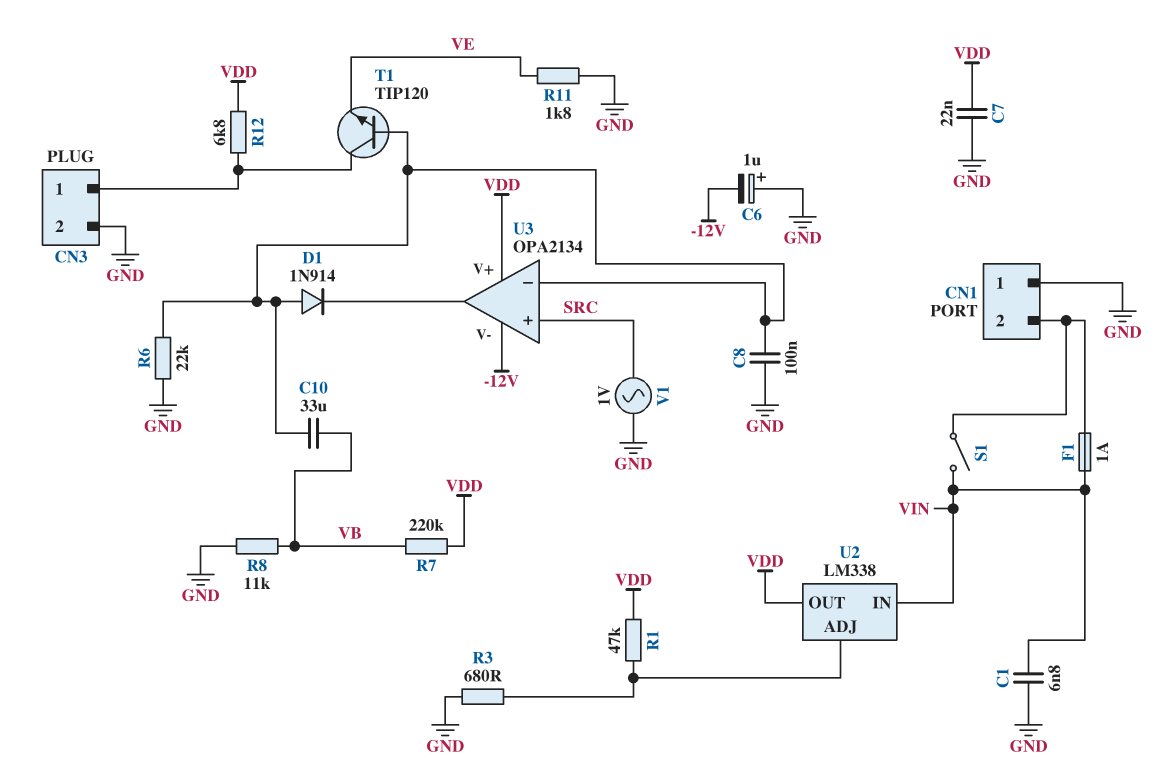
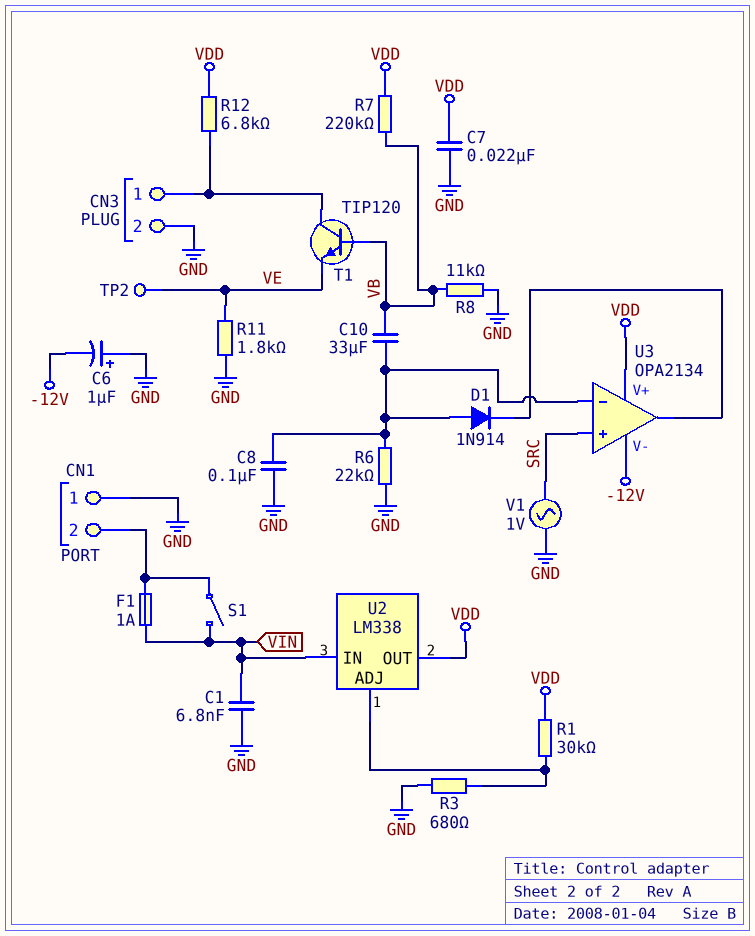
R1: 47k (U2/ADJ, VDD) -> 30k (U2/ADJ, VDD)
T1: NPN TIP120 (B U3/in-, C CN3/1, E VE) -> NPN TIP120 (B VB, C CN3/1, E VE)
TP2: none -> test point (VE)

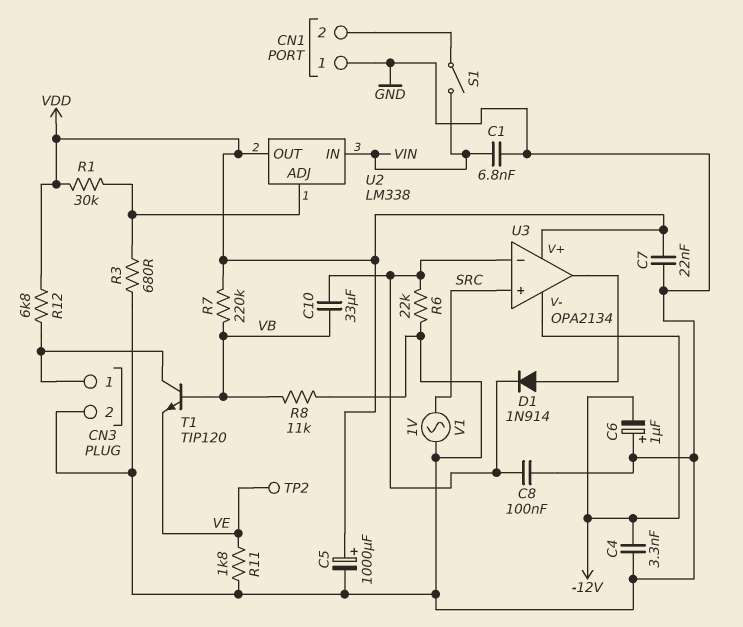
C4: none -> 3.3nF (-12V, GND)
C5: none -> 1000uF (plus VDD, minus GND)
D1: diode 1N914 (A U3/in-, K U3/out) -> diode 1N914 (A U3/out, K U3/in-)
F1: 1A (CN1/2, VIN) -> none

